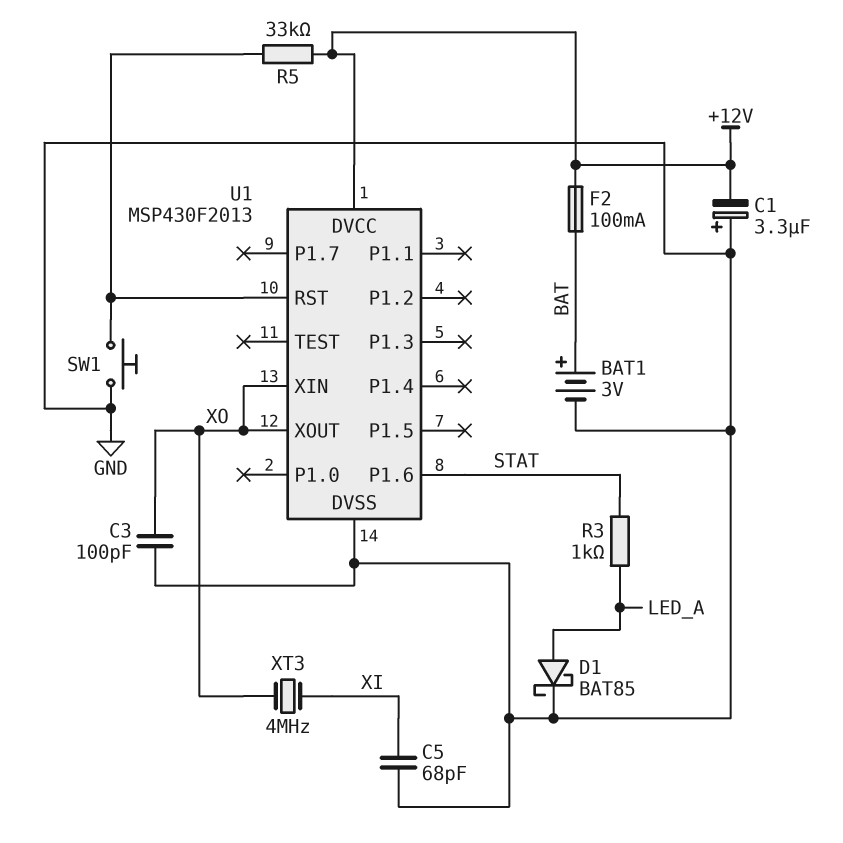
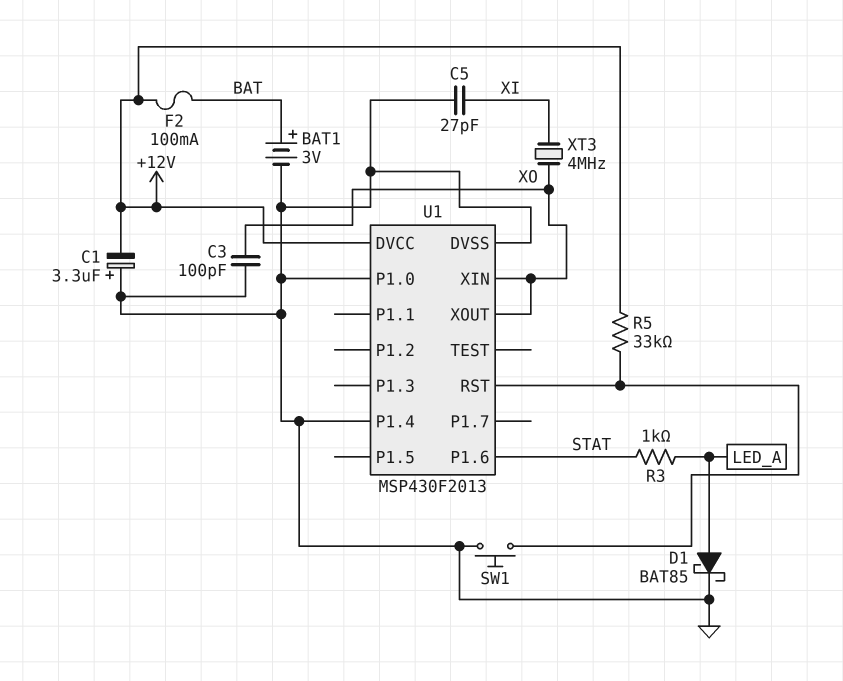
C5: 68pF (GND, XI) -> 27pF (GND, XI)
U1 pin P1.0: none -> GND
U1 pin P1.4: none -> GND

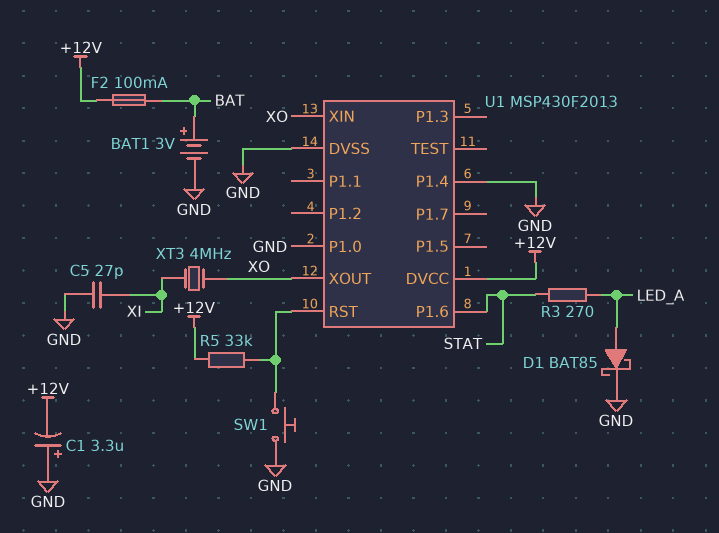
C3: 100pF (GND, XO) -> none
R3: 1k (LED_A, STAT) -> 270 (LED_A, STAT)

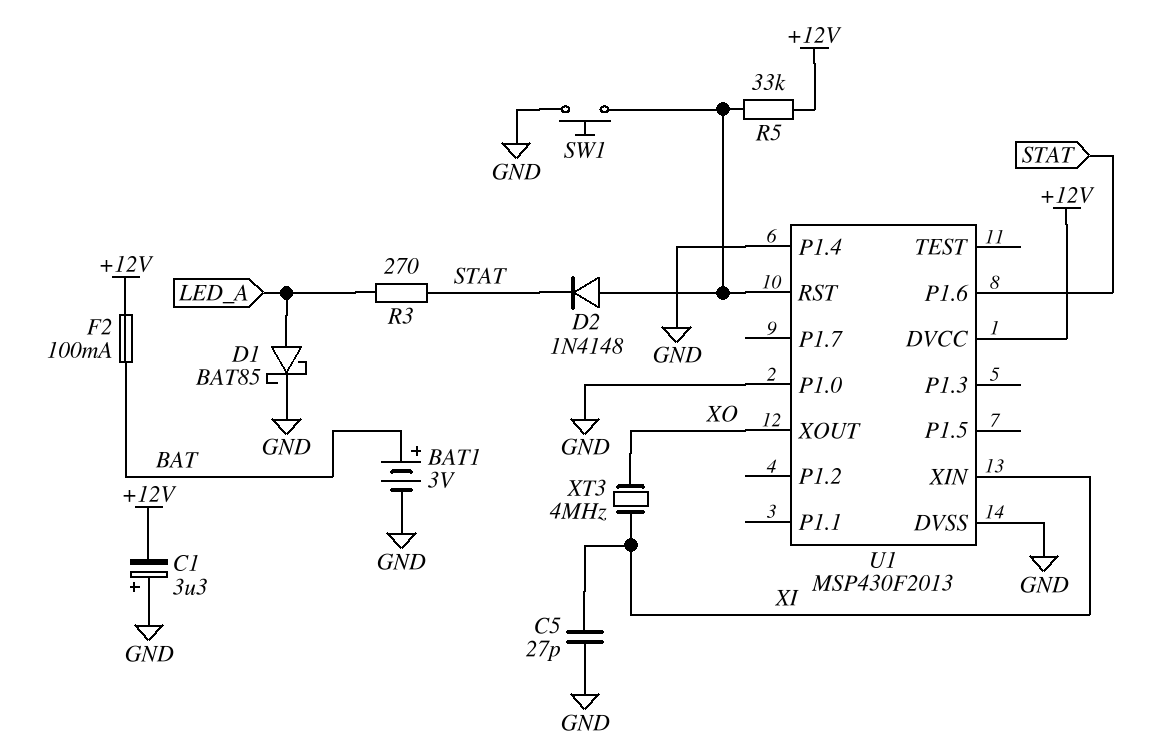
D2: none -> diode 1N4148 (A U1/RST, K STAT)
U1 pin XIN: XO -> XI

